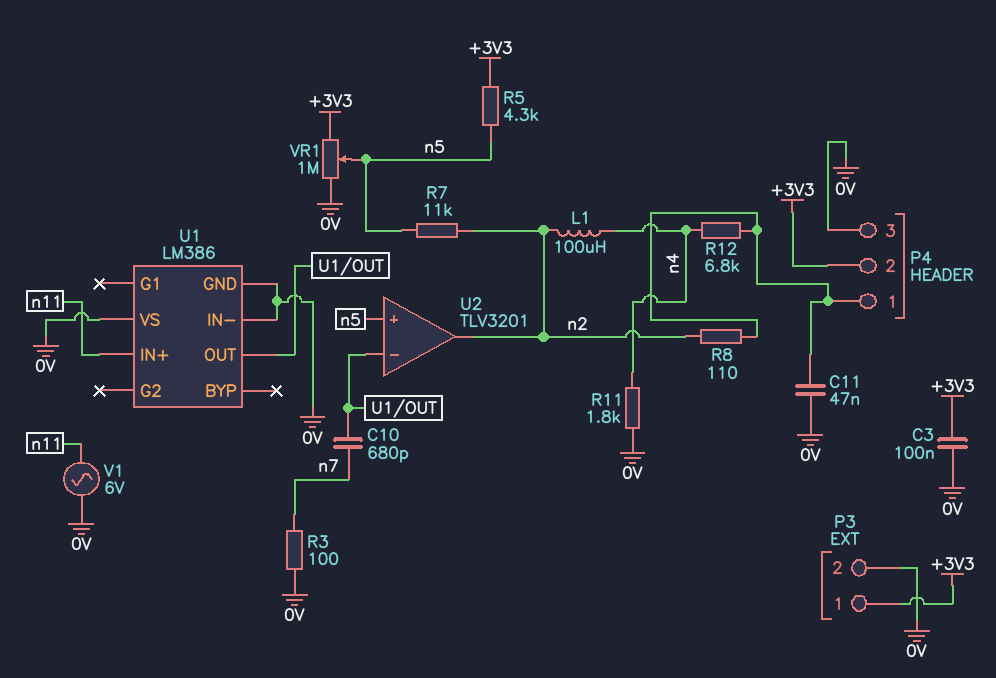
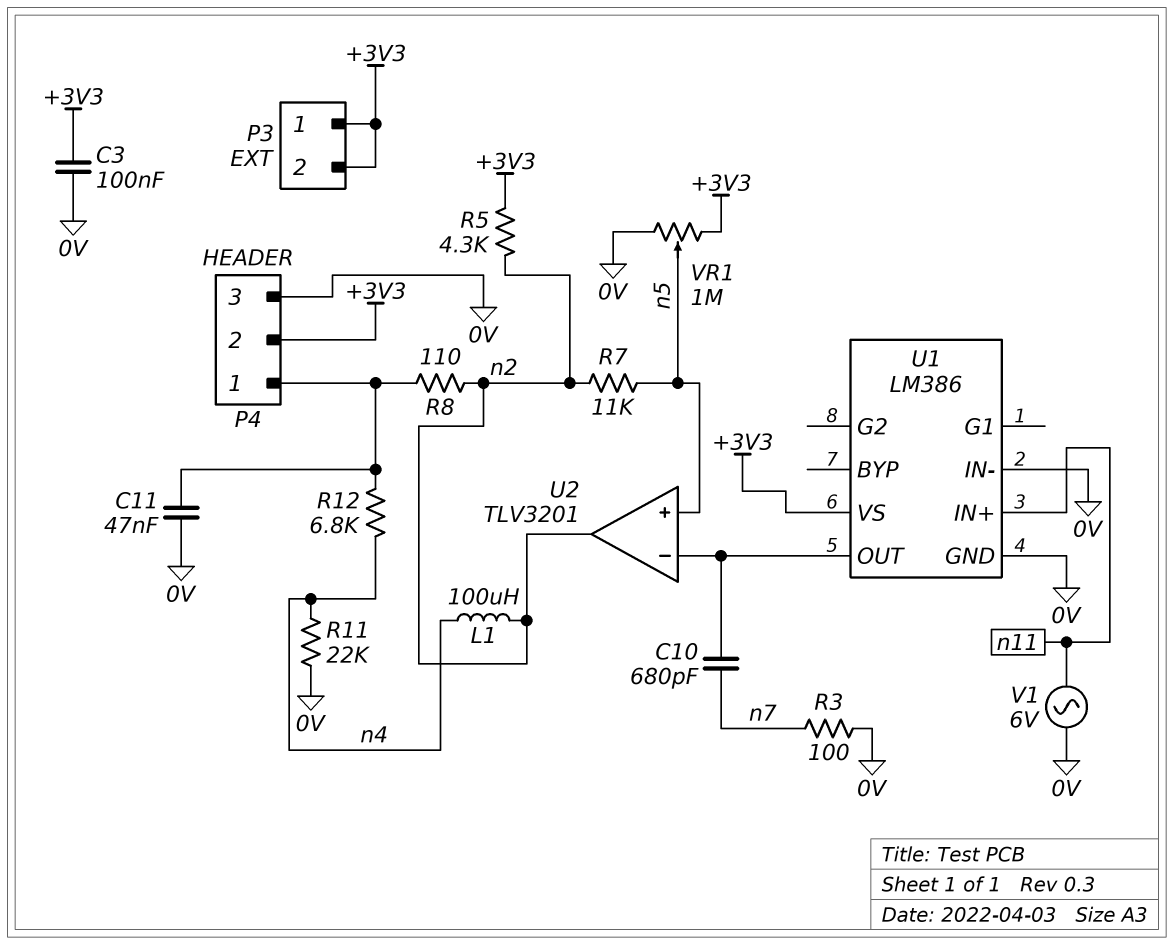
P3 pin 2: 0V -> +3V3
R5: 4.3k (+3V3, n5) -> 4.3k (+3V3, n2)
R11: 1.8k (0V, n4) -> 22k (0V, n4)
U1 pin VS: 0V -> +3V3

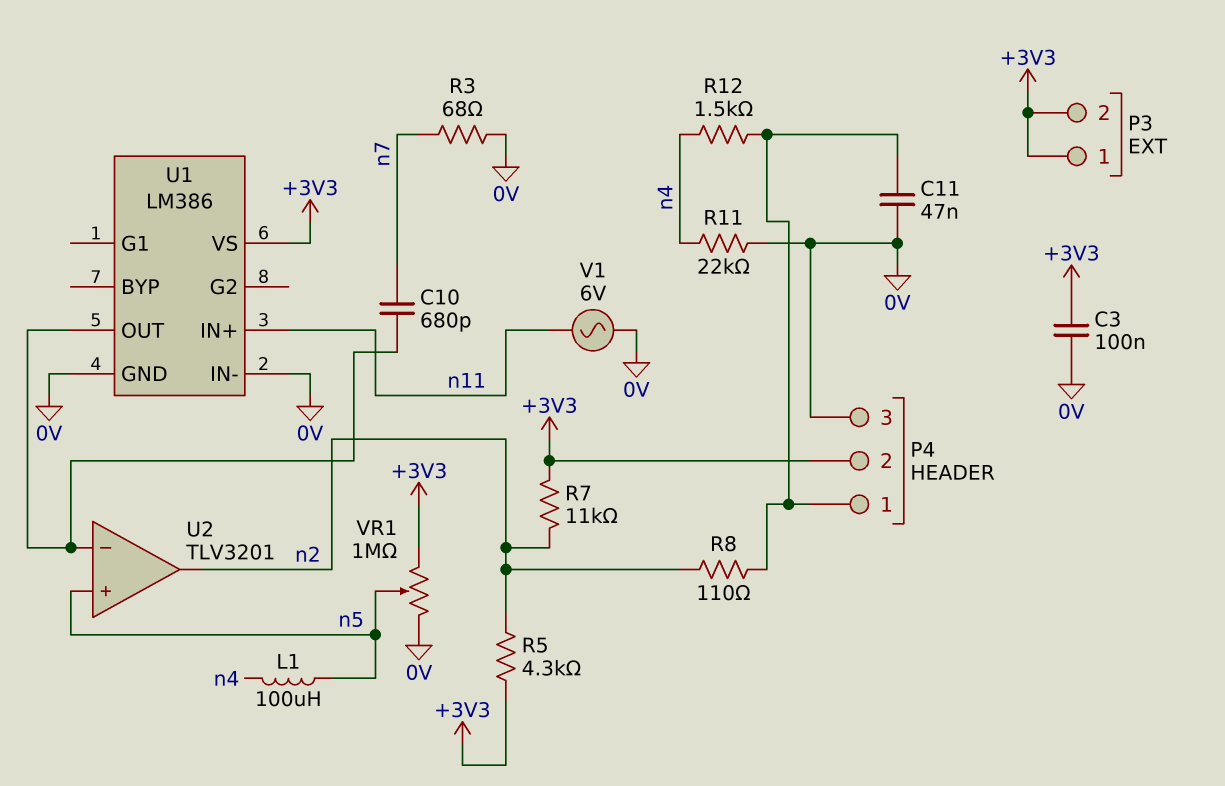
L1: 100uH (n2, n4) -> 100uH (n4, n5)
R3: 100 (0V, n7) -> 68 (0V, n7)
R7: 11k (n2, n5) -> 11k (+3V3, n2)
R12: 6.8k (P4/1, n4) -> 1.5k (P4/1, n4)

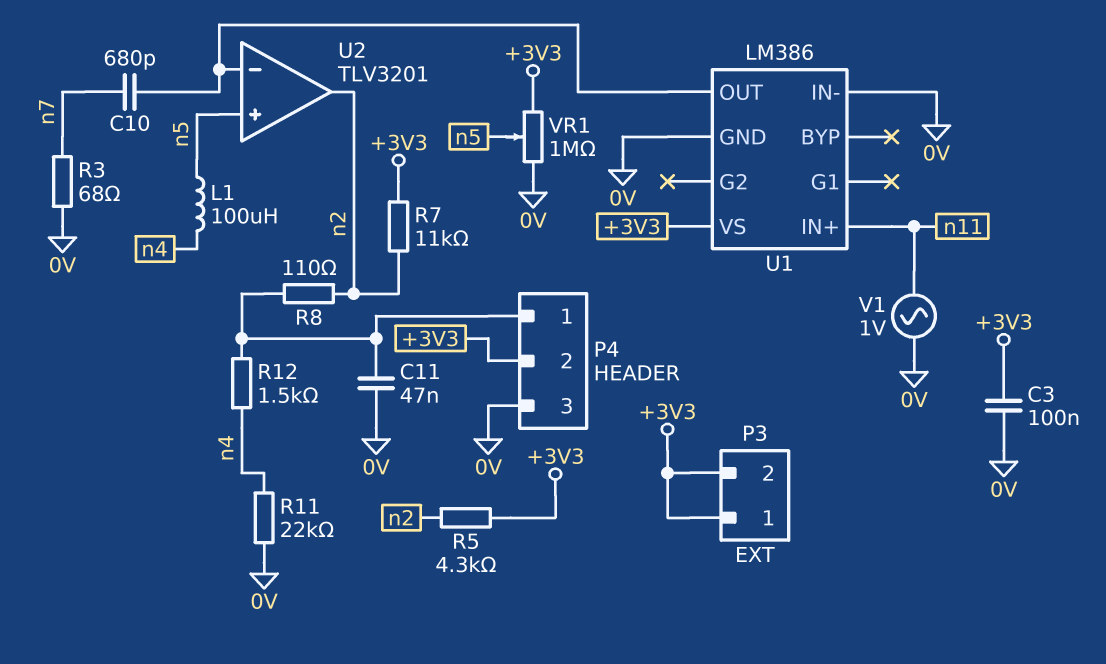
V1: AC 6V (0V, n11) -> AC 1V (0V, n11)

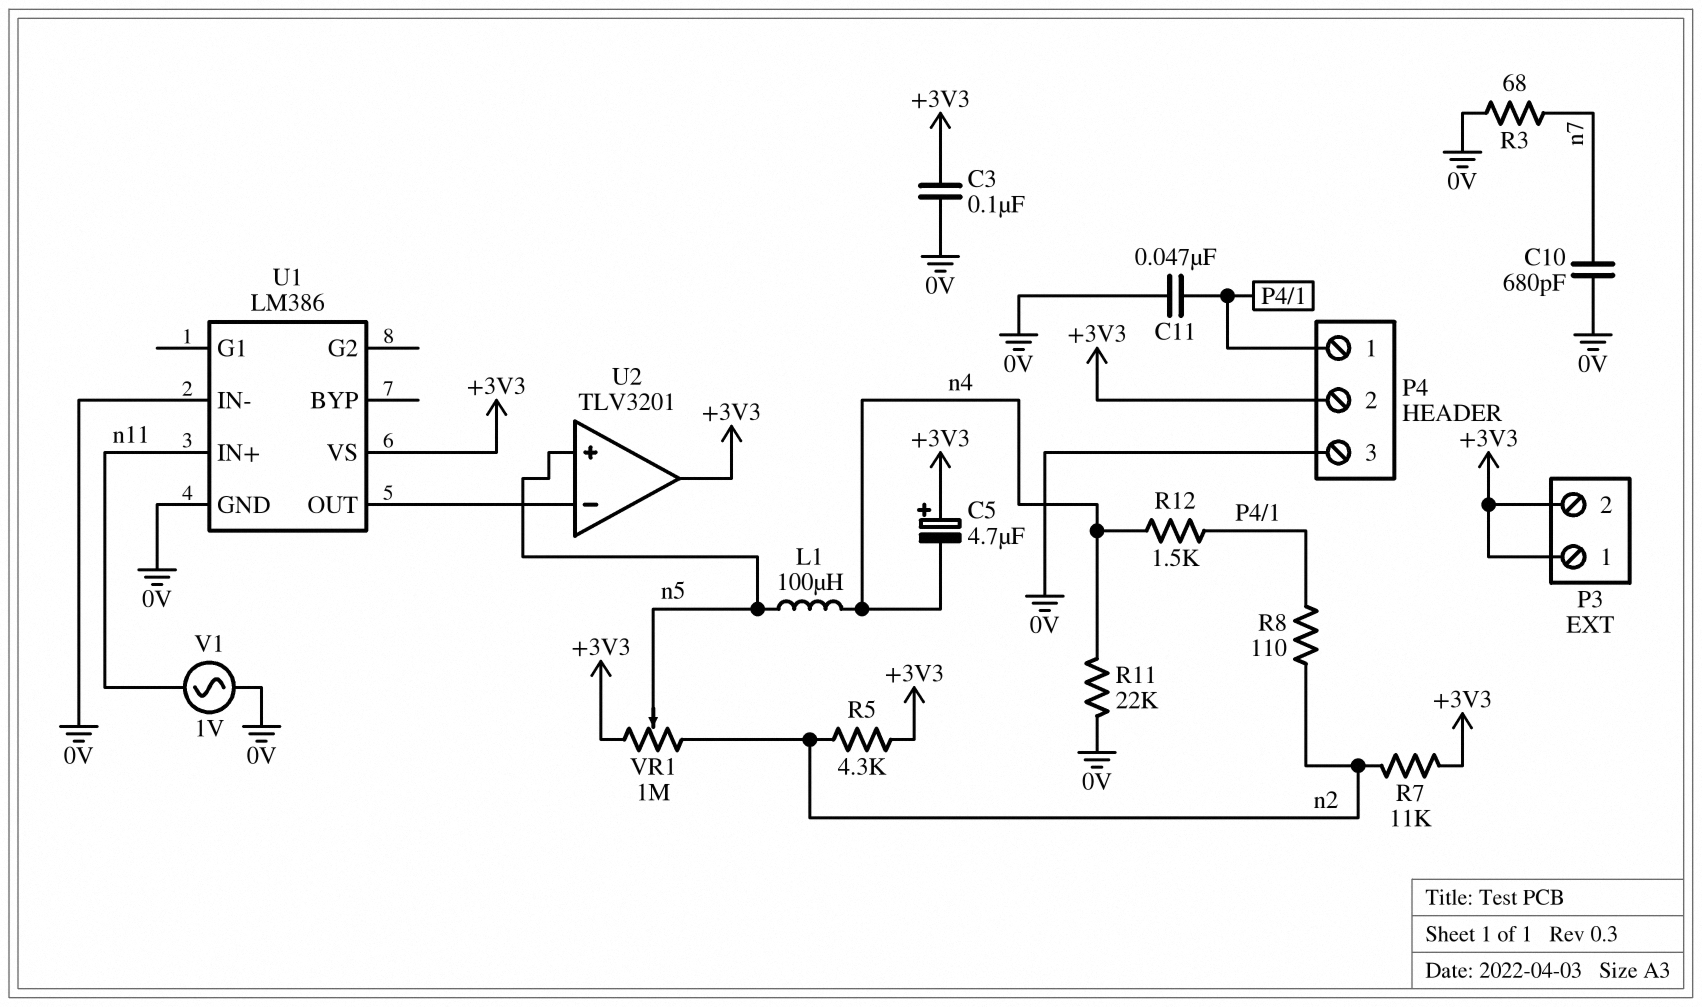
C5: none -> 4.7uF (plus +3V3, minus n4)
C10: 680pF (U1/OUT, n7) -> 680pF (0V, n7)
U2 pin out: n2 -> +3V3
VR1: 1M (+3V3, 0V, wiper n5) -> 1M (+3V3, n2, wiper n5)

